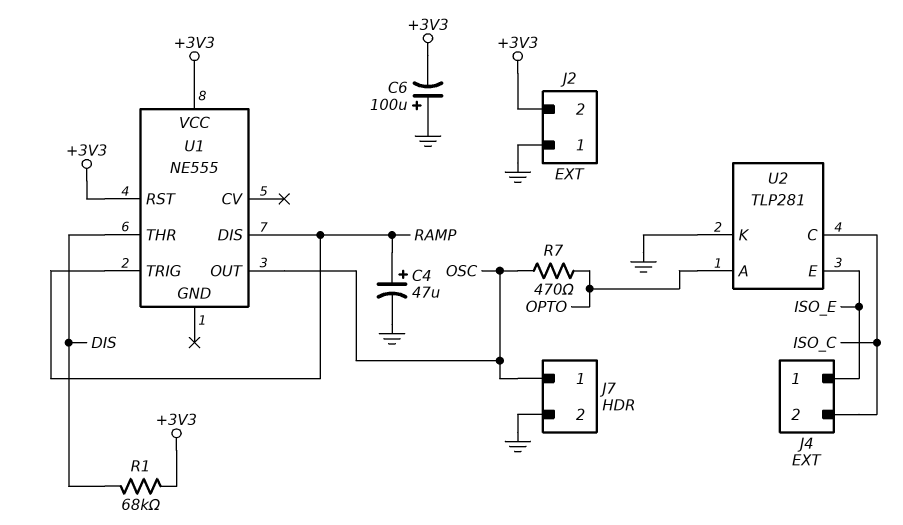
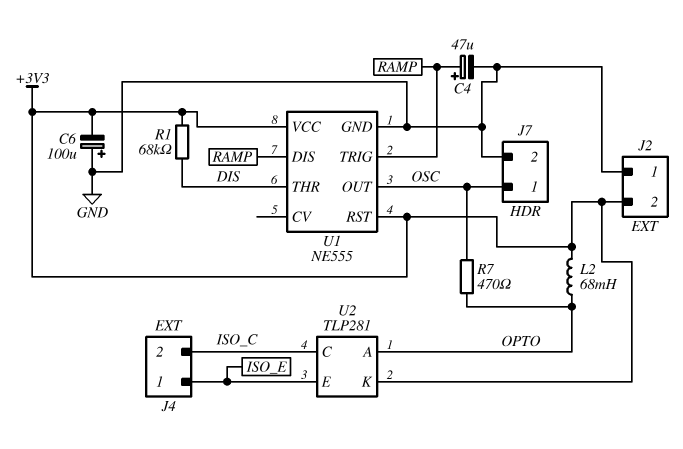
L2: none -> 68mH (+3V3, OPTO)
U1 pin GND: none -> GND
U2 pin K: GND -> +3V3

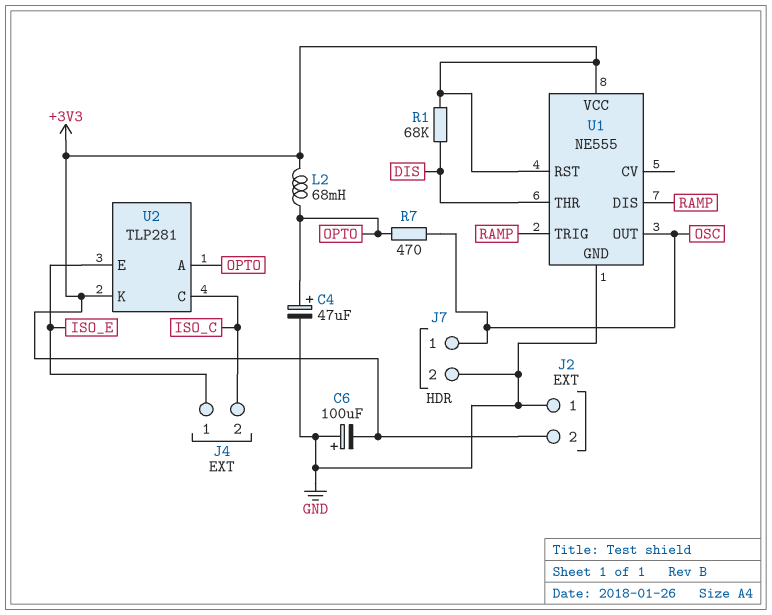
C4: 47uF (plus RAMP, minus GND) -> 47uF (plus OPTO, minus GND)

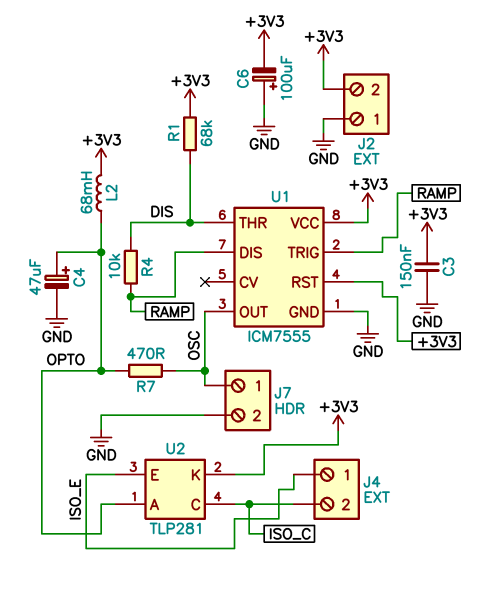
C3: none -> 150nF (+3V3, GND)
R4: none -> 10k (DIS, RAMP)
U1: NE555 -> ICM7555

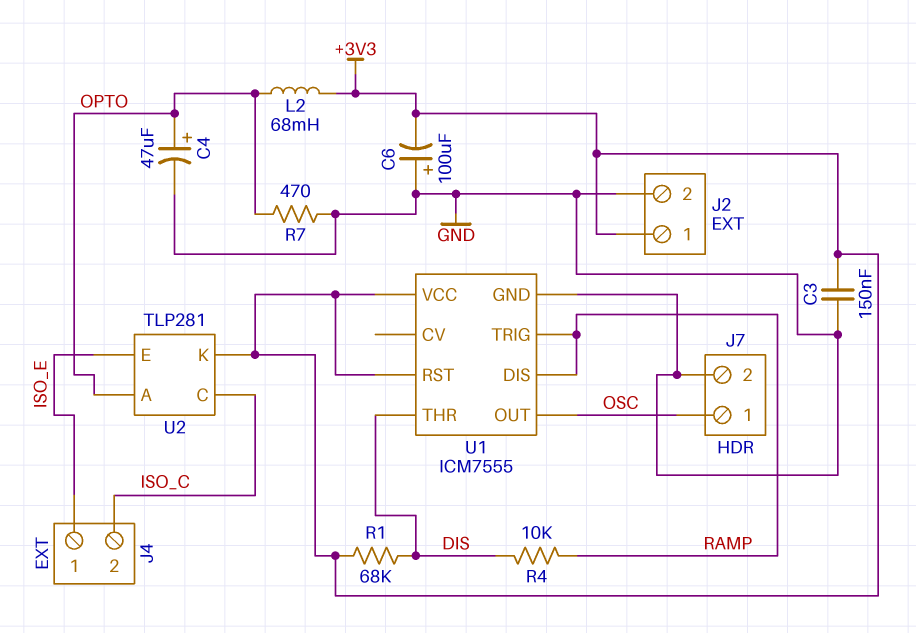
J2 pin 1: GND -> +3V3
J2 pin 2: +3V3 -> GND
R7: 470 (OPTO, OSC) -> 470 (GND, OPTO)

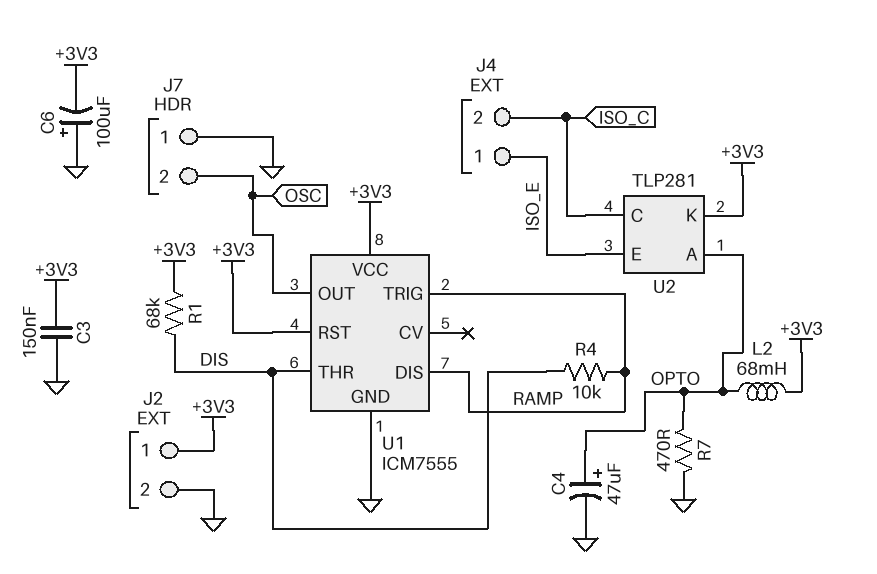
J7 pin 1: OSC -> GND
J7 pin 2: GND -> OSC

